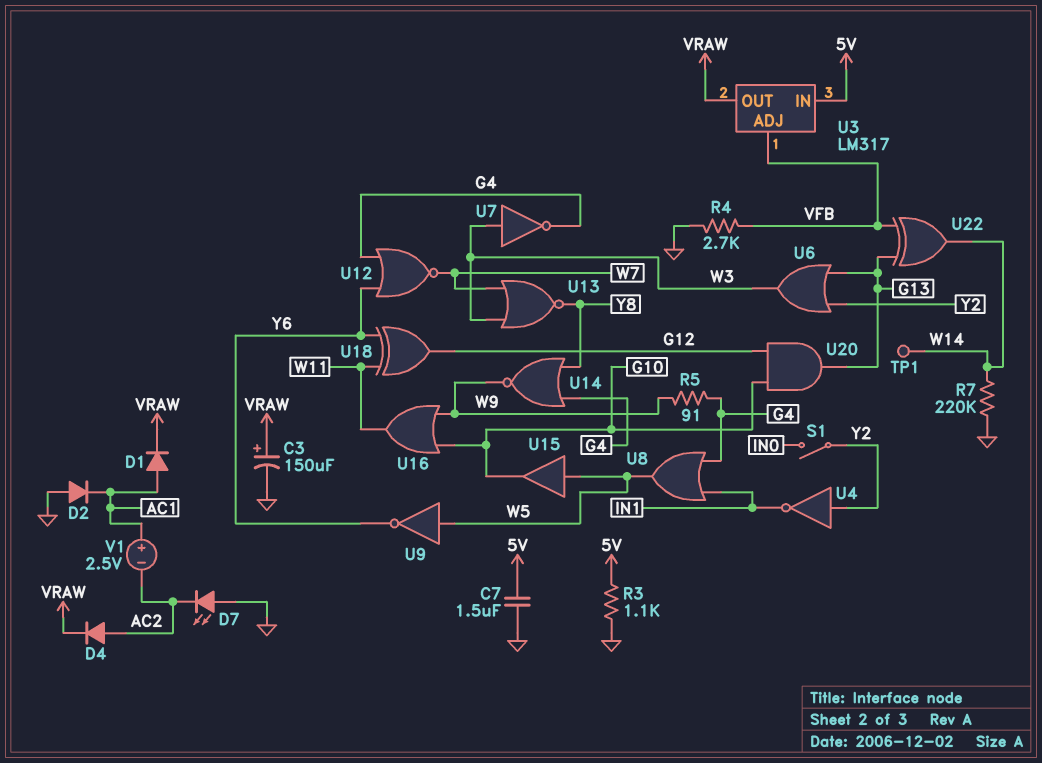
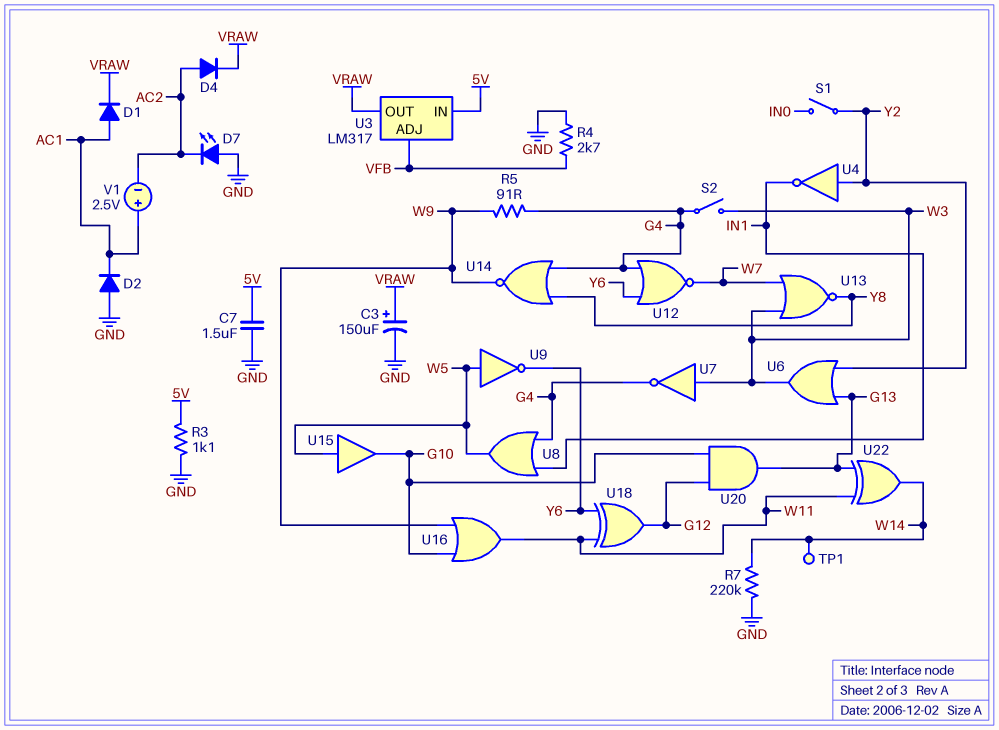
S2: none -> switch (G4, W3)
U22: XOR (in G13, in VFB, out W14) -> XOR (in G13, in W11, out W14)

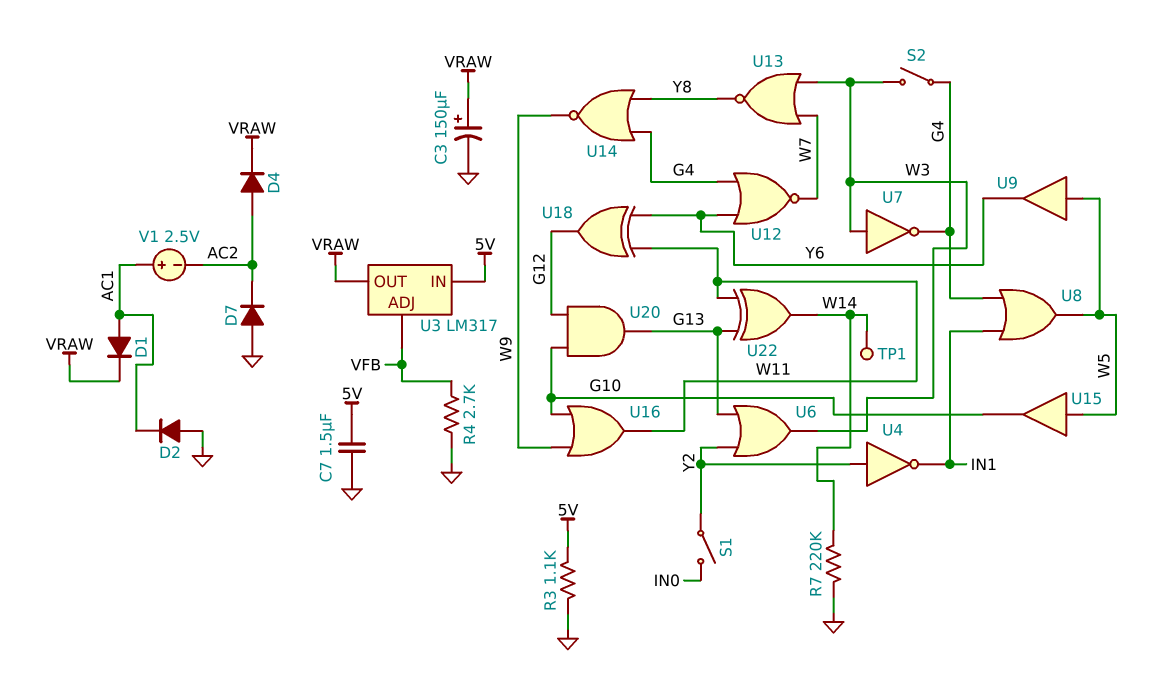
D7: LED (A GND, K AC2) -> diode (A GND, K AC2)
R5: 91 (G4, W9) -> none
U9: NOT (in W5, out Y6) -> buffer (in W5, out Y6)

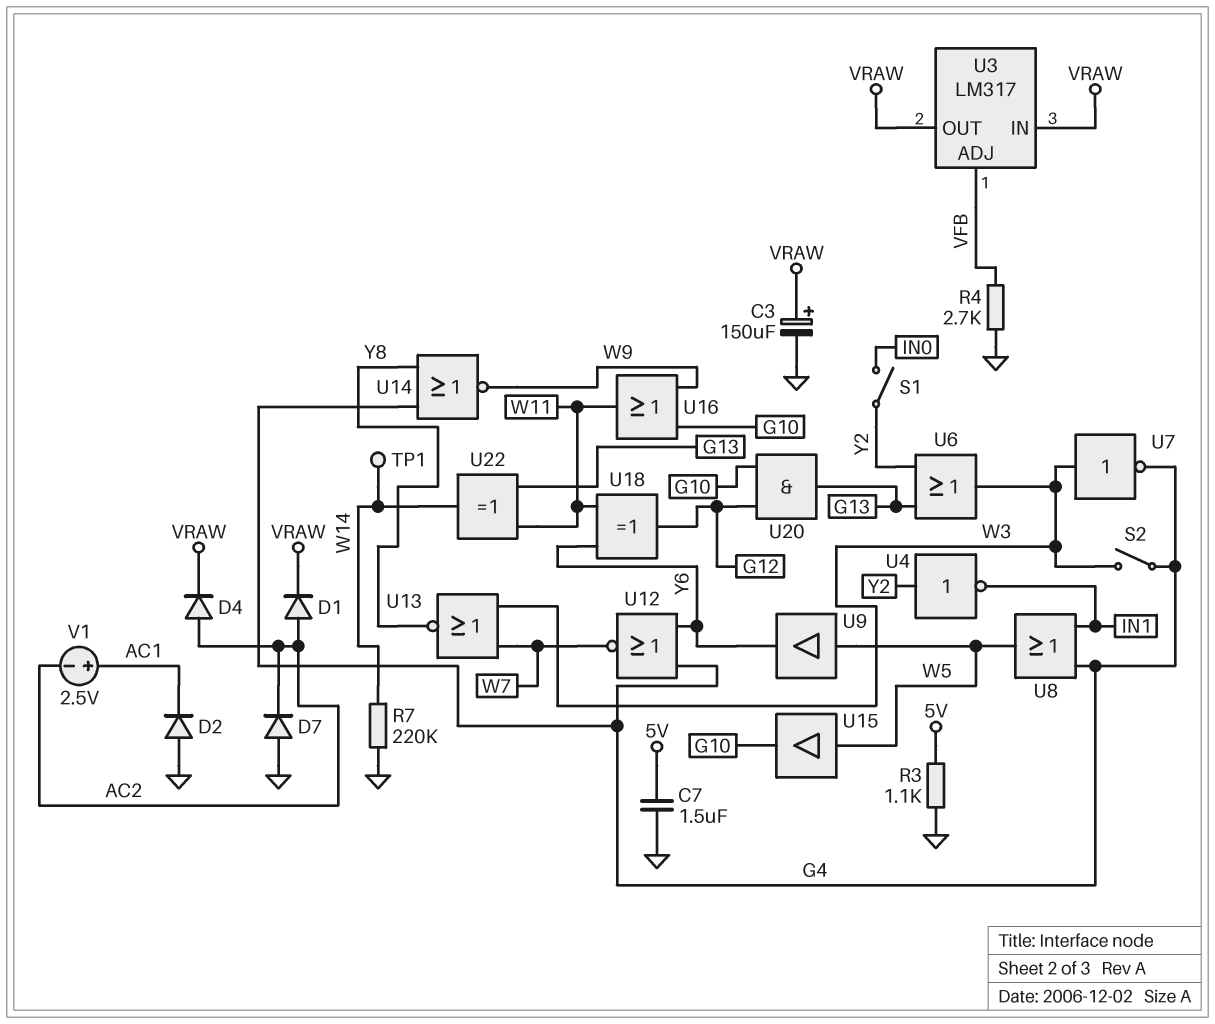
D1: diode (A AC1, K VRAW) -> diode (A AC2, K VRAW)
U3 pin IN: 5V -> VRAW

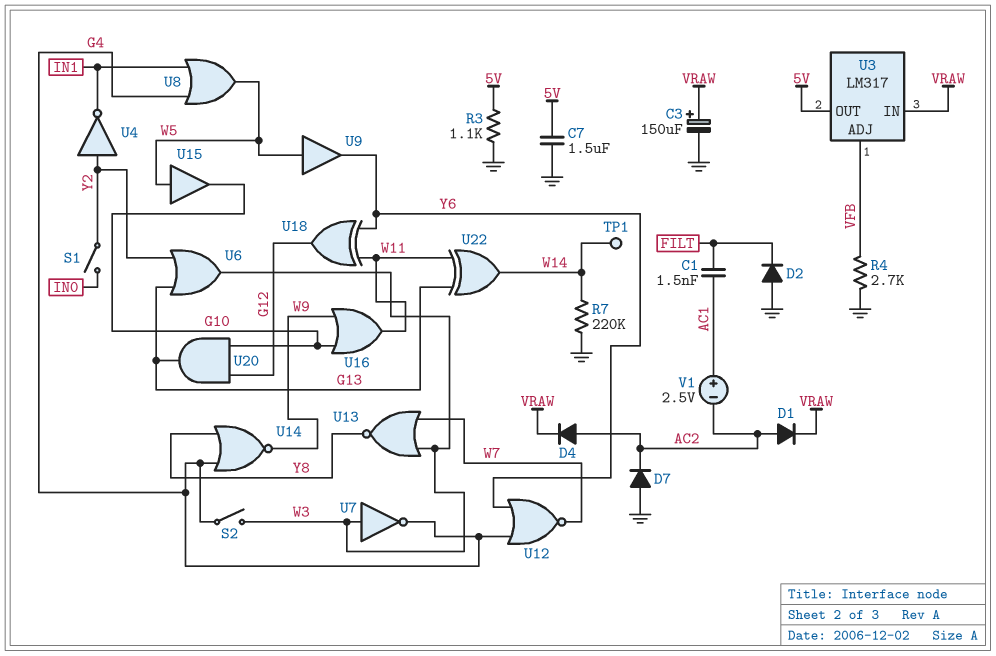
C1: none -> 1.5nF (AC1, FILT)
D2: diode (A GND, K AC1) -> diode (A GND, K FILT)
U3 pin OUT: VRAW -> 5V

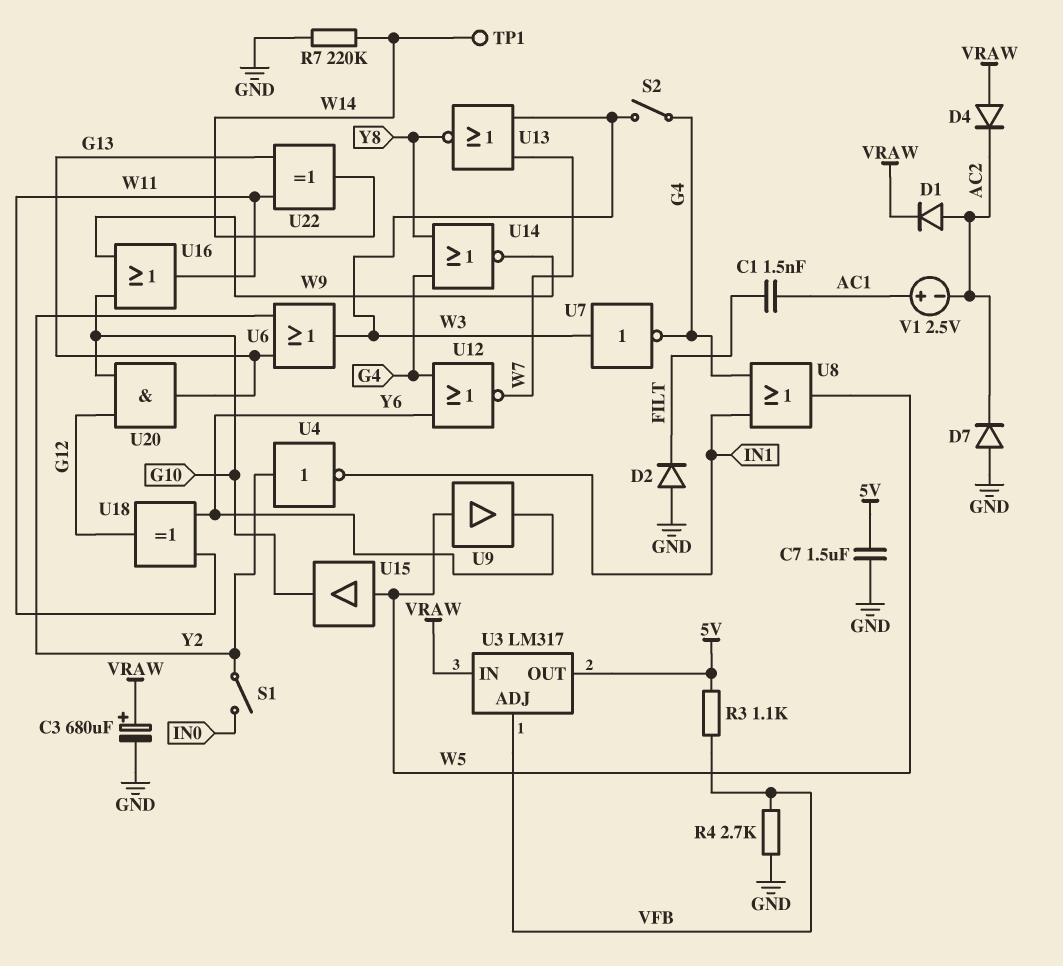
C3: 150uF (plus VRAW, minus GND) -> 680uF (plus VRAW, minus GND)
D4: diode (A AC2, K VRAW) -> diode (A VRAW, K AC2)
R3: 1.1k (5V, GND) -> 1.1k (5V, VFB)

